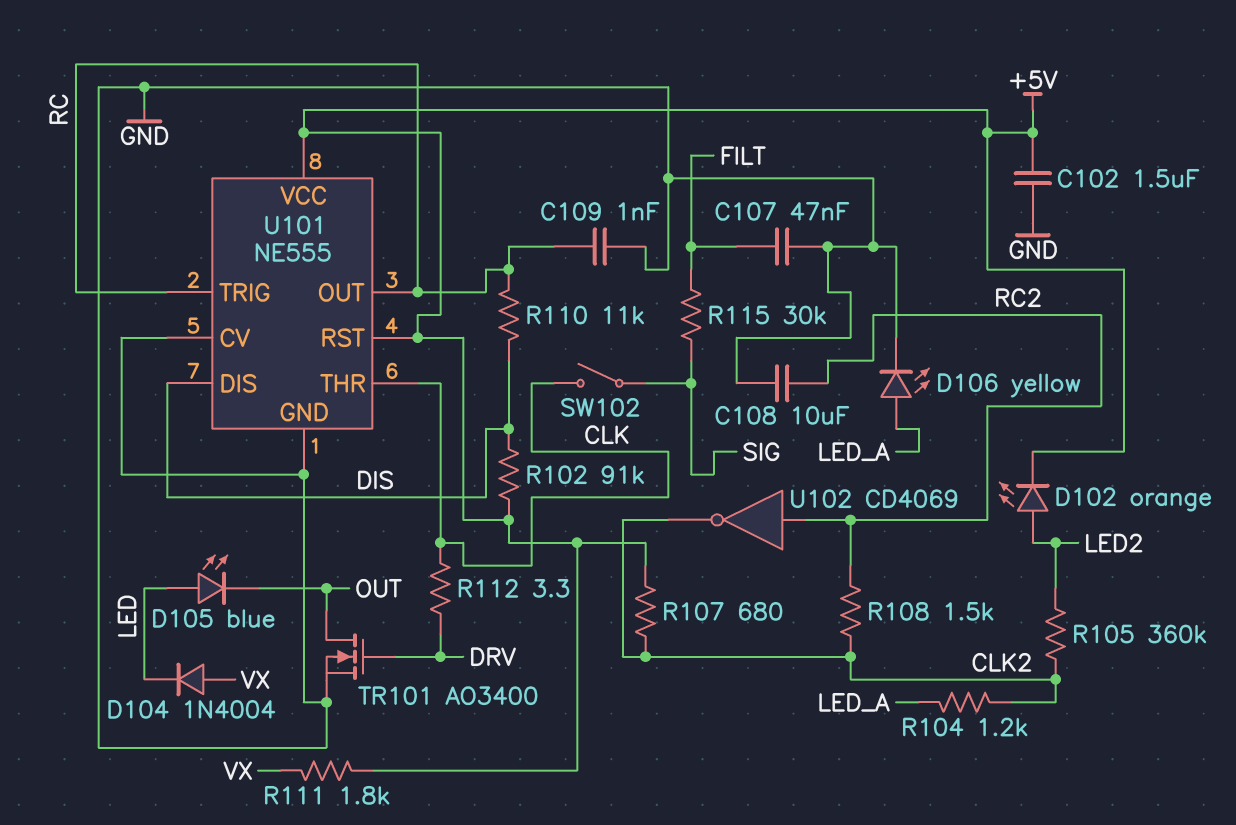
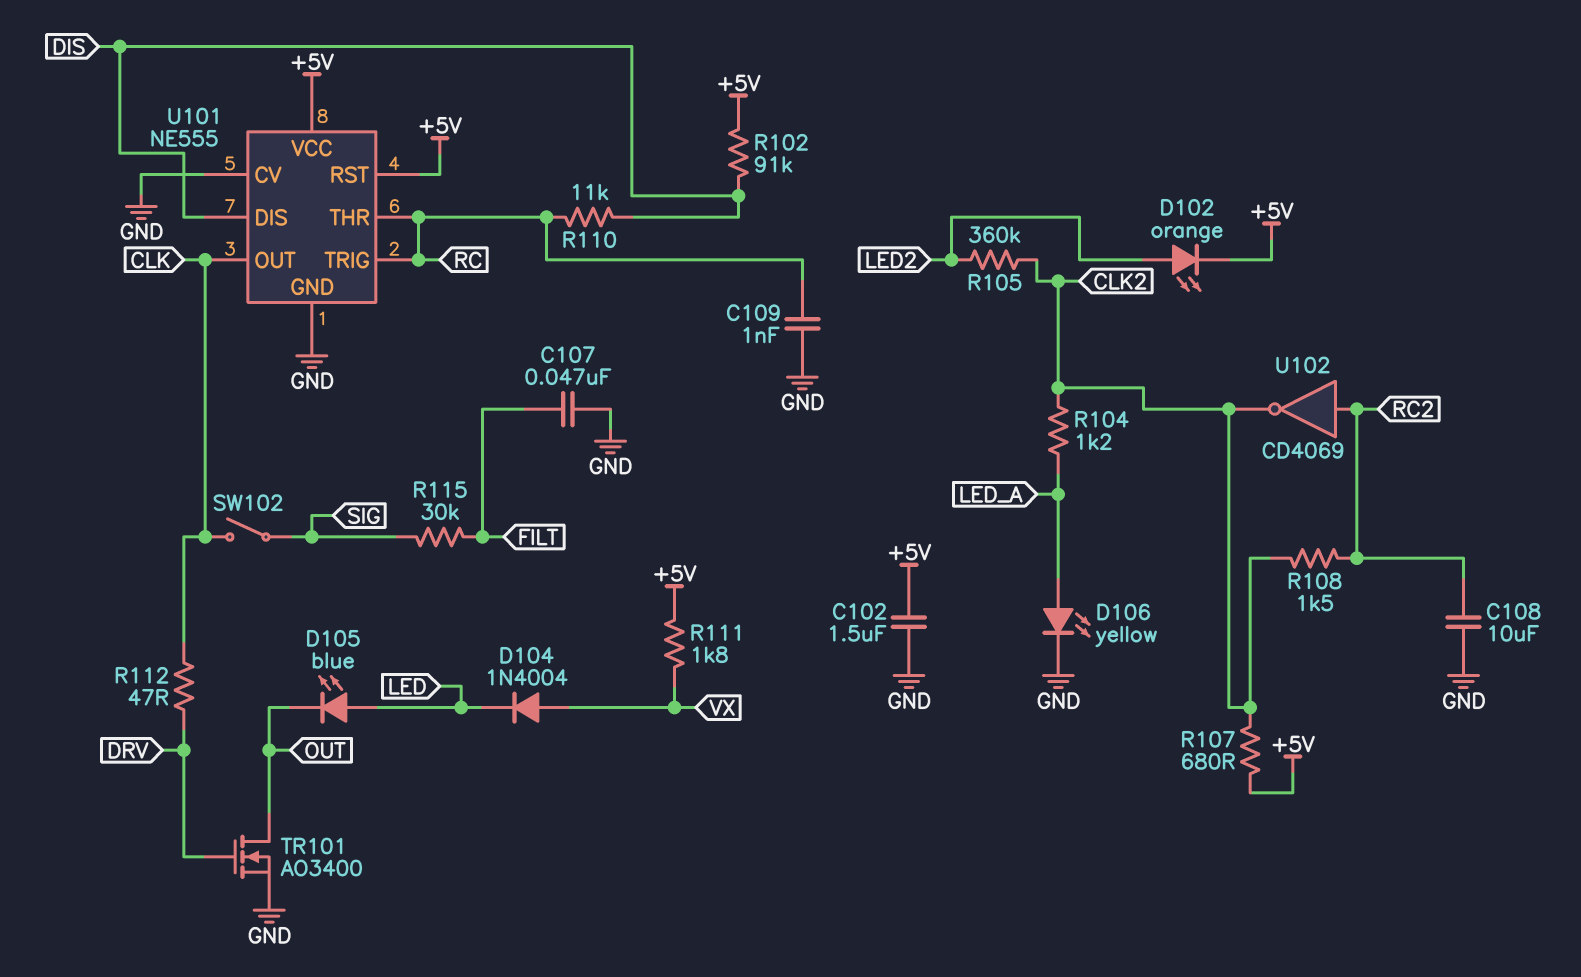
R112: 3.3 (CLK, DRV) -> 47 (CLK, DRV)
U101 pin OUT: RC -> CLK
U101 pin THR: CLK -> RC

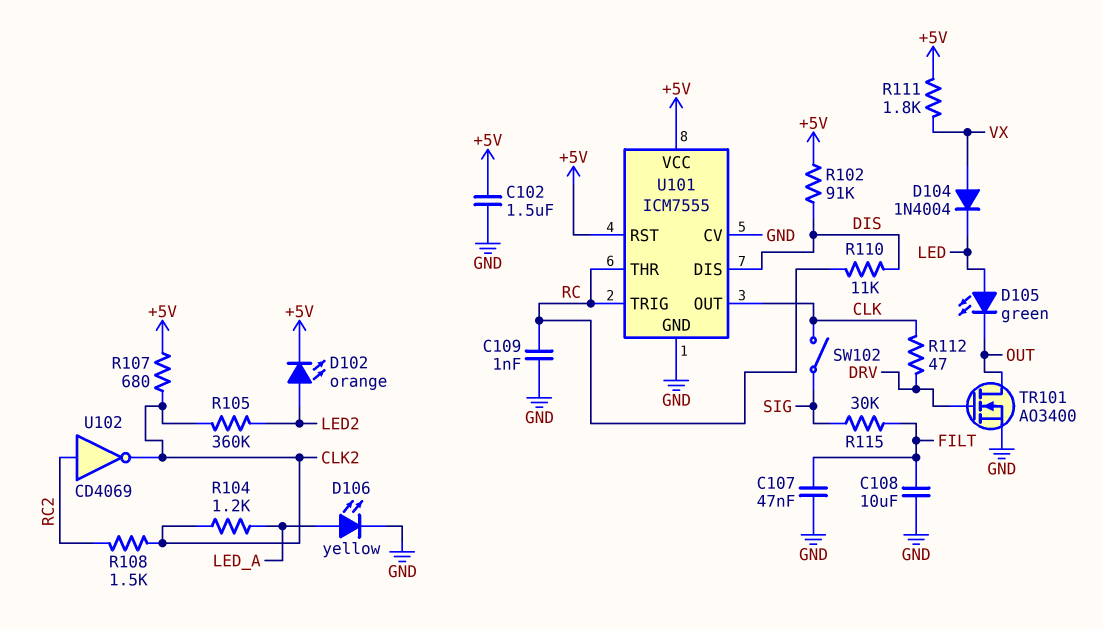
C108: 10uF (GND, RC2) -> 10uF (FILT, GND)
D105: LED blue (A LED, K OUT) -> LED green (A LED, K OUT)
U101: NE555 -> ICM7555

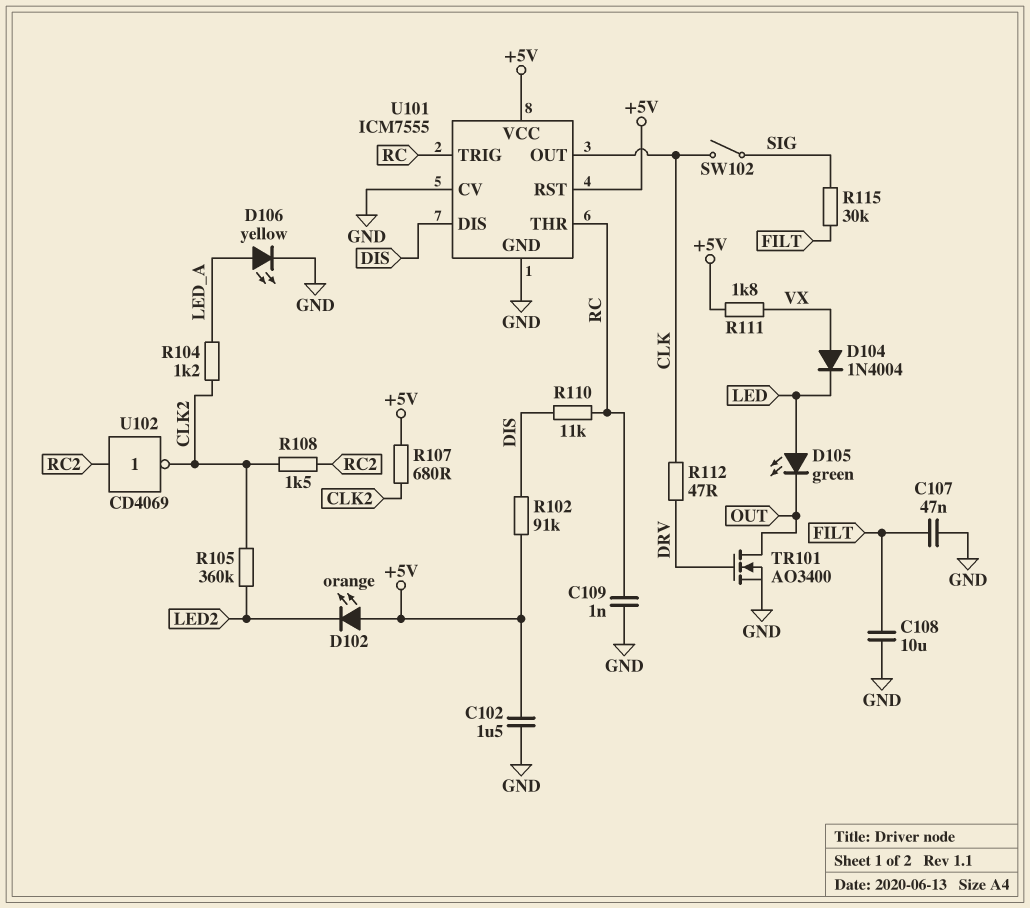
D102: LED orange (A LED2, K +5V) -> LED orange (A +5V, K LED2)

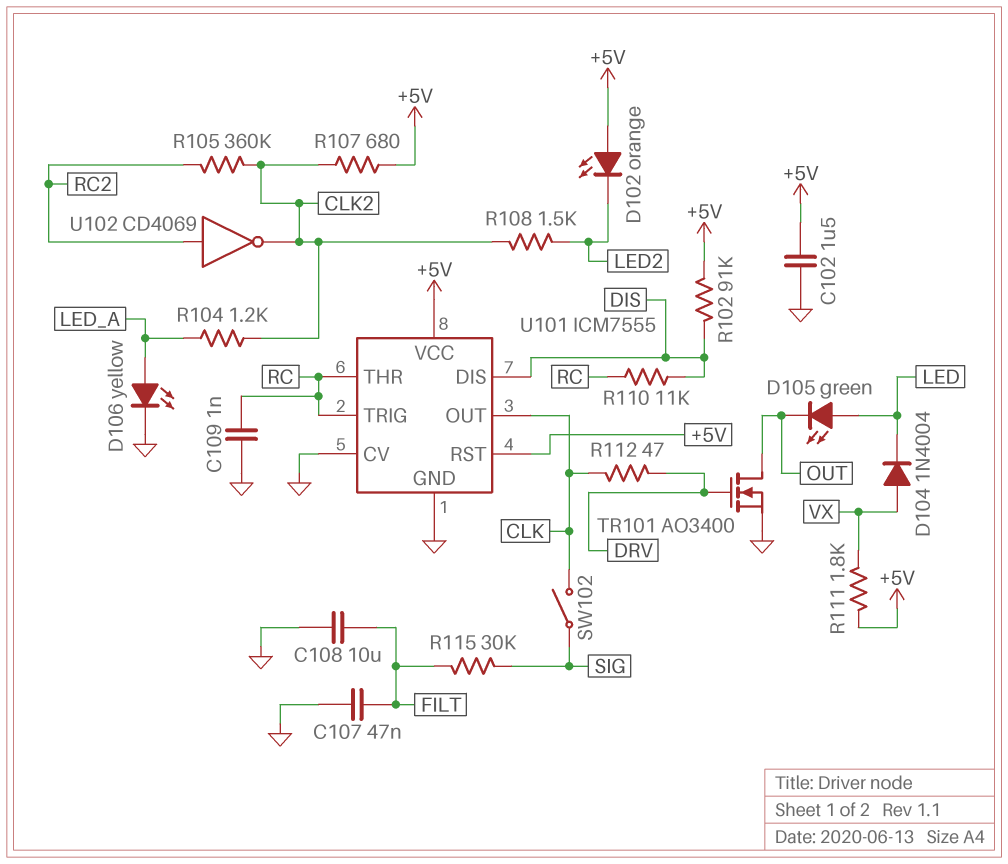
R105: 360k (CLK2, LED2) -> 360k (CLK2, RC2)
R108: 1.5k (CLK2, RC2) -> 1.5k (CLK2, LED2)

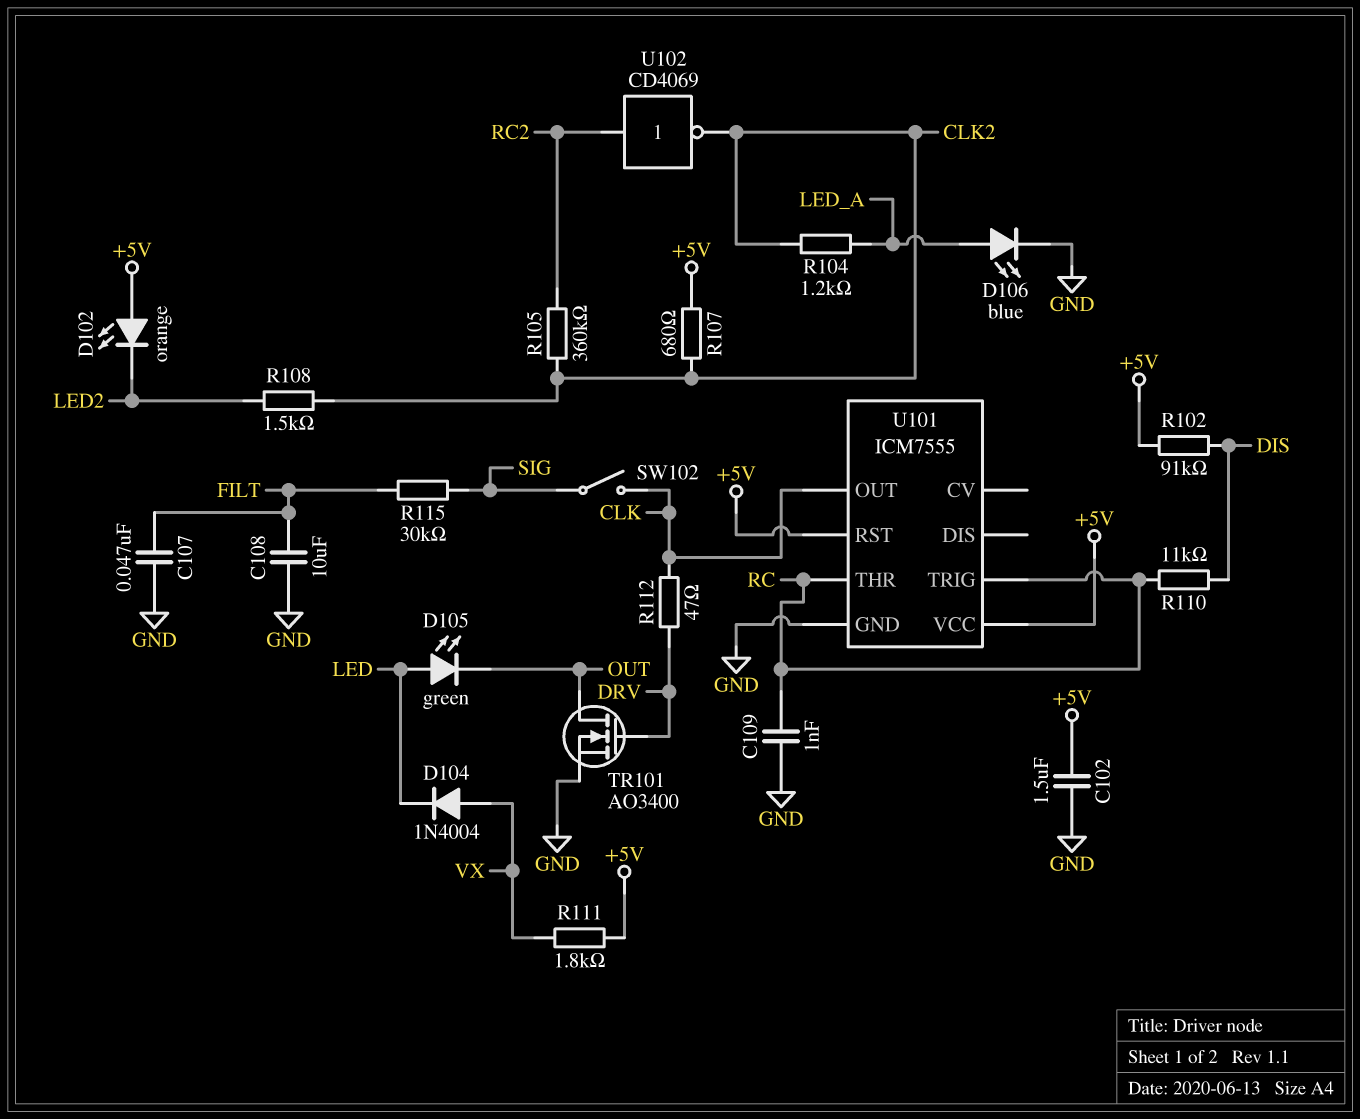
D106: LED yellow (A LED_A, K GND) -> LED blue (A LED_A, K GND)
U101 pin CV: GND -> none
U101 pin DIS: DIS -> none

